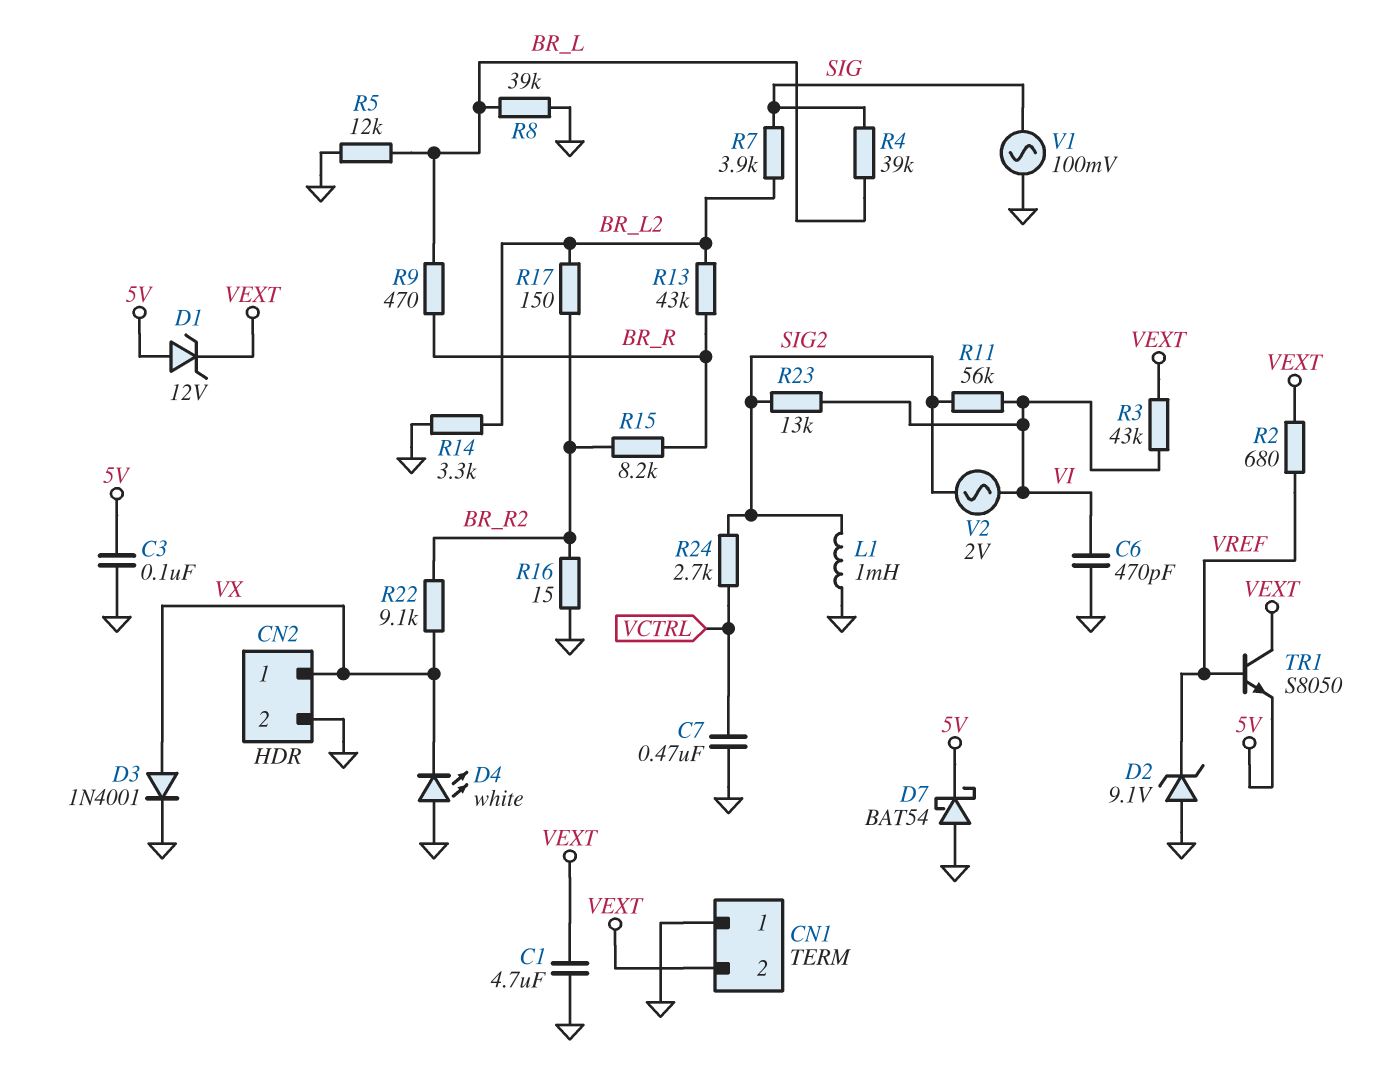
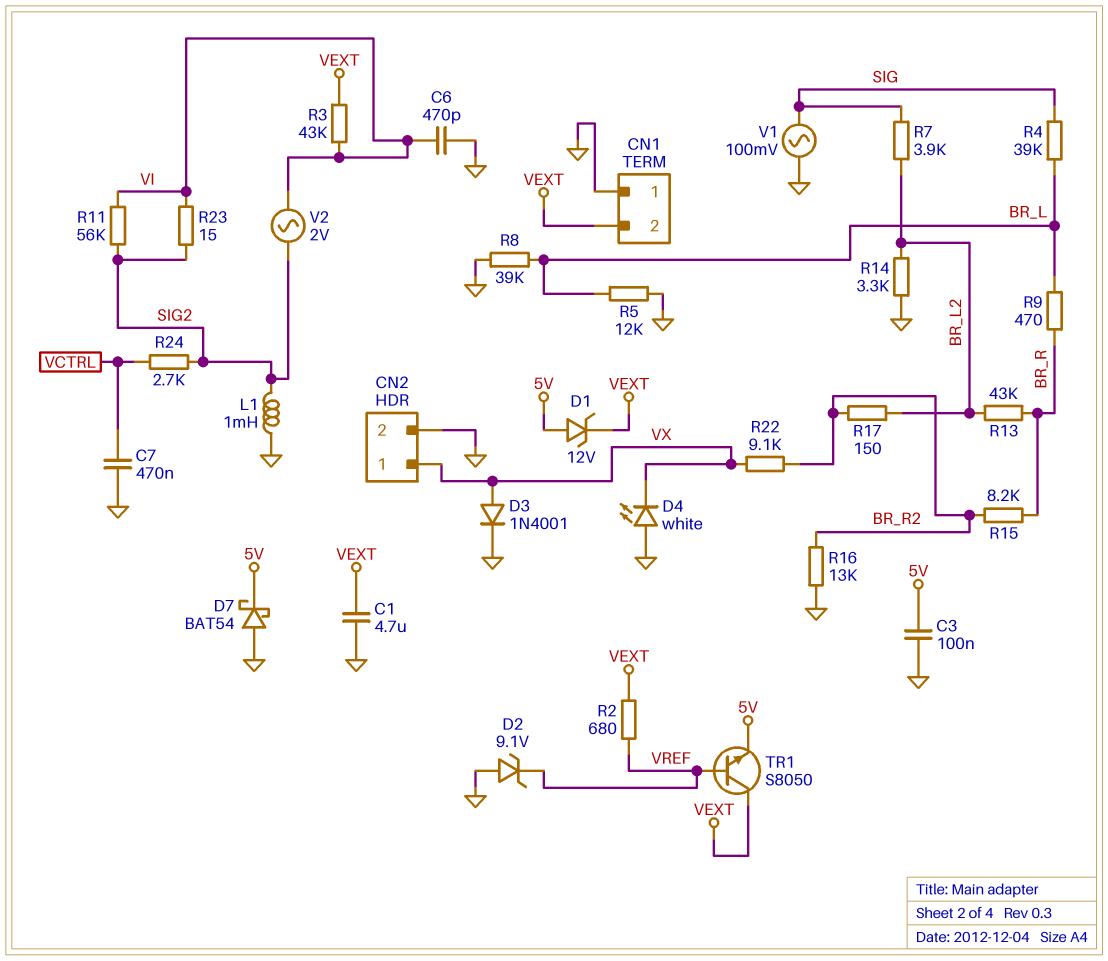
R16: 15 (BR_R2, GND) -> 13k (BR_R2, GND)
R23: 13k (SIG2, VI) -> 15 (SIG2, VI)

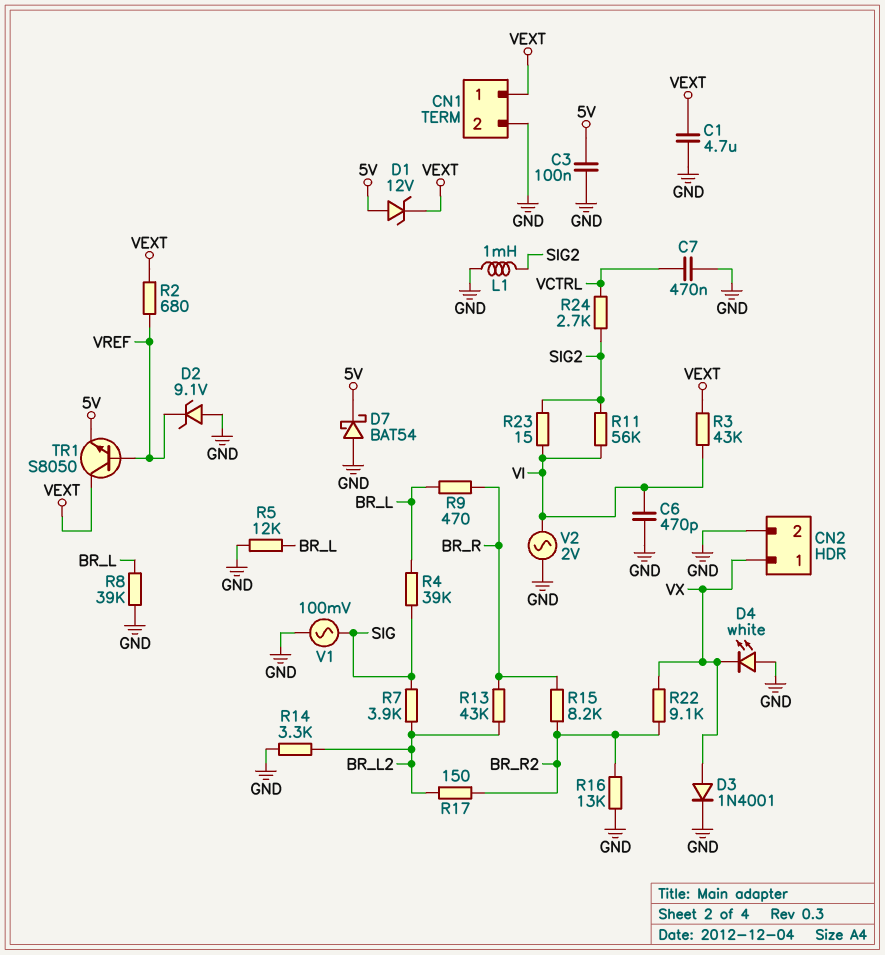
CN1 pin 1: GND -> VEXT
CN1 pin 2: VEXT -> GND
V2: AC 2V (SIG2, VI) -> AC 2V (GND, VI)

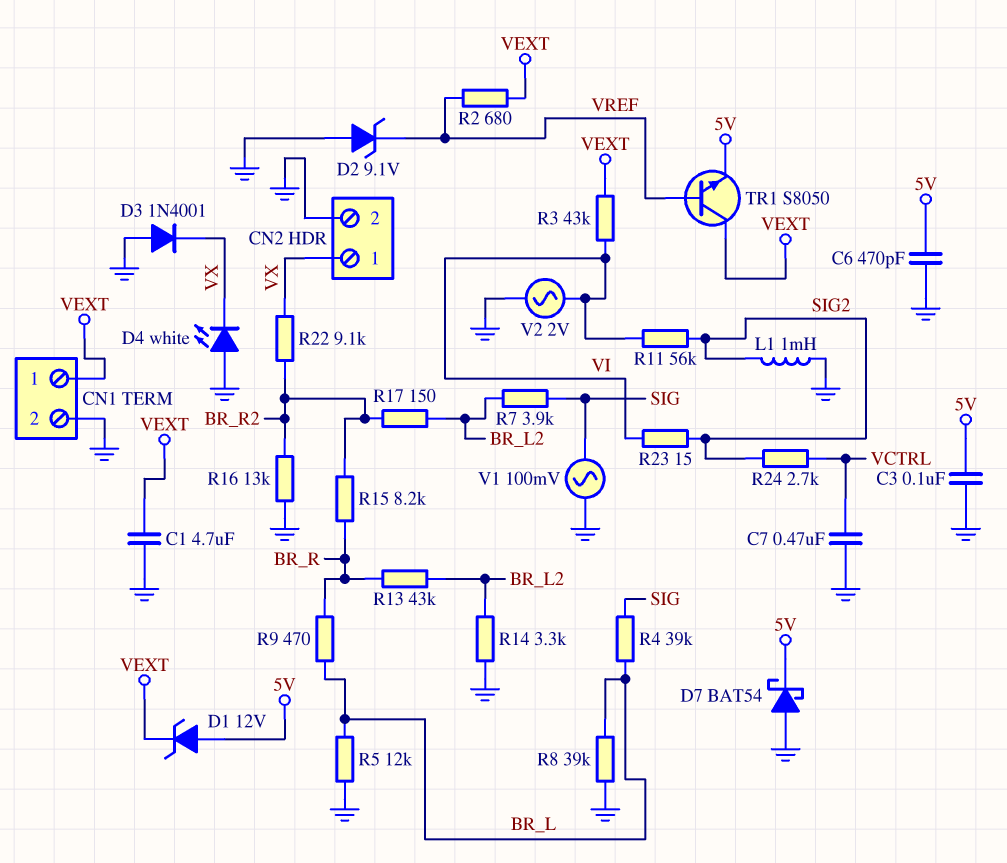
C6: 470pF (GND, VI) -> 470pF (5V, GND)
D3: diode 1N4001 (A VX, K GND) -> diode 1N4001 (A GND, K VX)

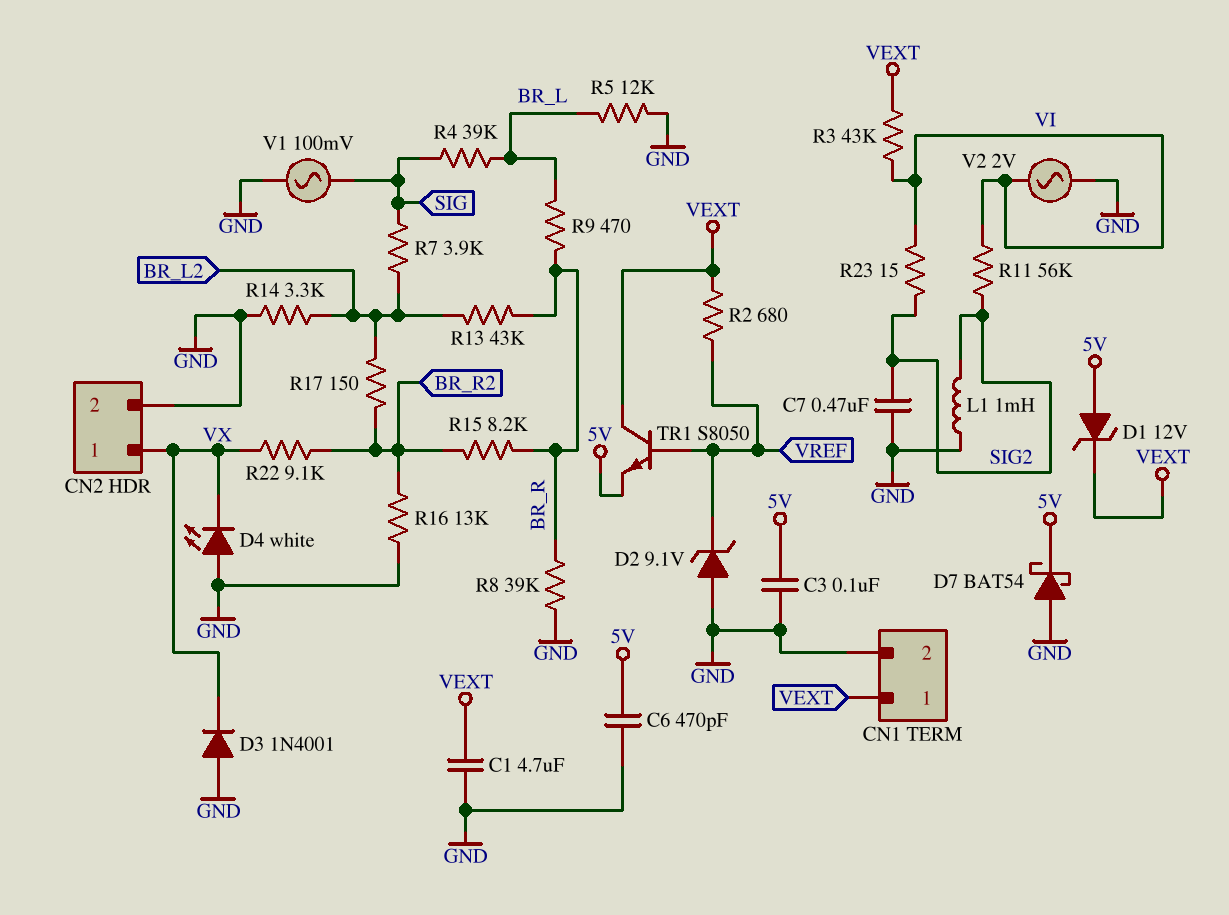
C7: 470nF (GND, VCTRL) -> 470nF (GND, SIG2)
R8: 39k (BR_L, GND) -> 39k (BR_R, GND)
R24: 2.7k (SIG2, VCTRL) -> none

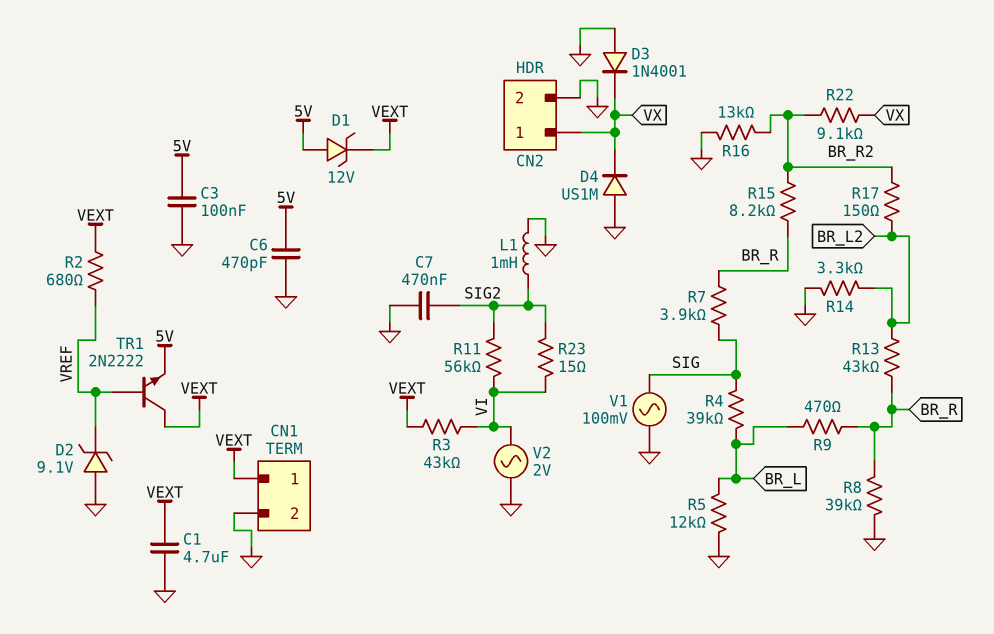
D4: LED white (A GND, K VX) -> diode US1M (A GND, K VX)
D7: schottky BAT54 (A GND, K 5V) -> none
R7: 3.9k (BR_L2, SIG) -> 3.9k (BR_R, SIG)
TR1: NPN S8050 (B VREF, C VEXT, E 5V) -> NPN 2N2222 (B VREF, C VEXT, E 5V)

